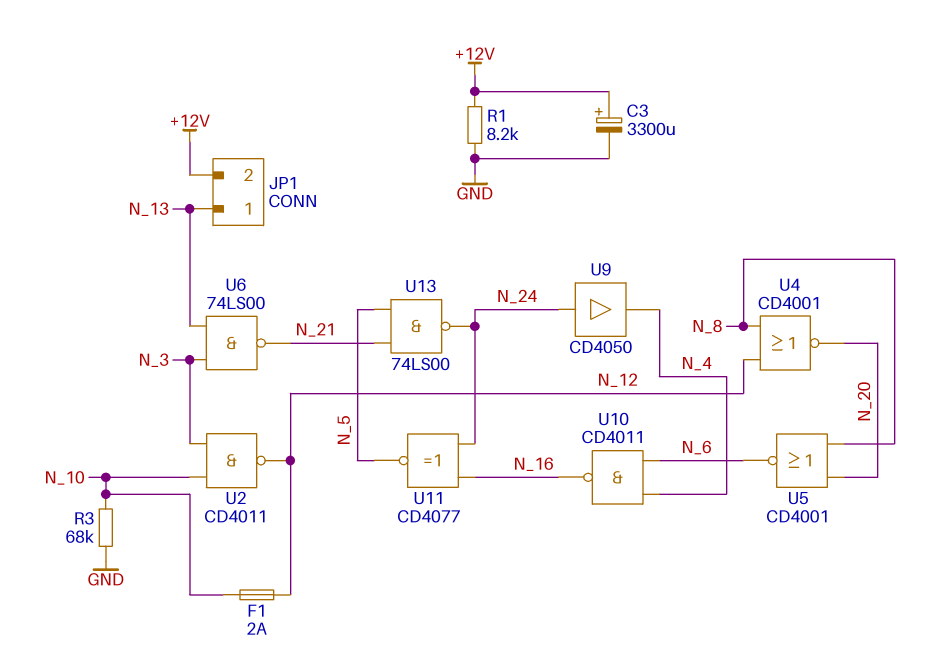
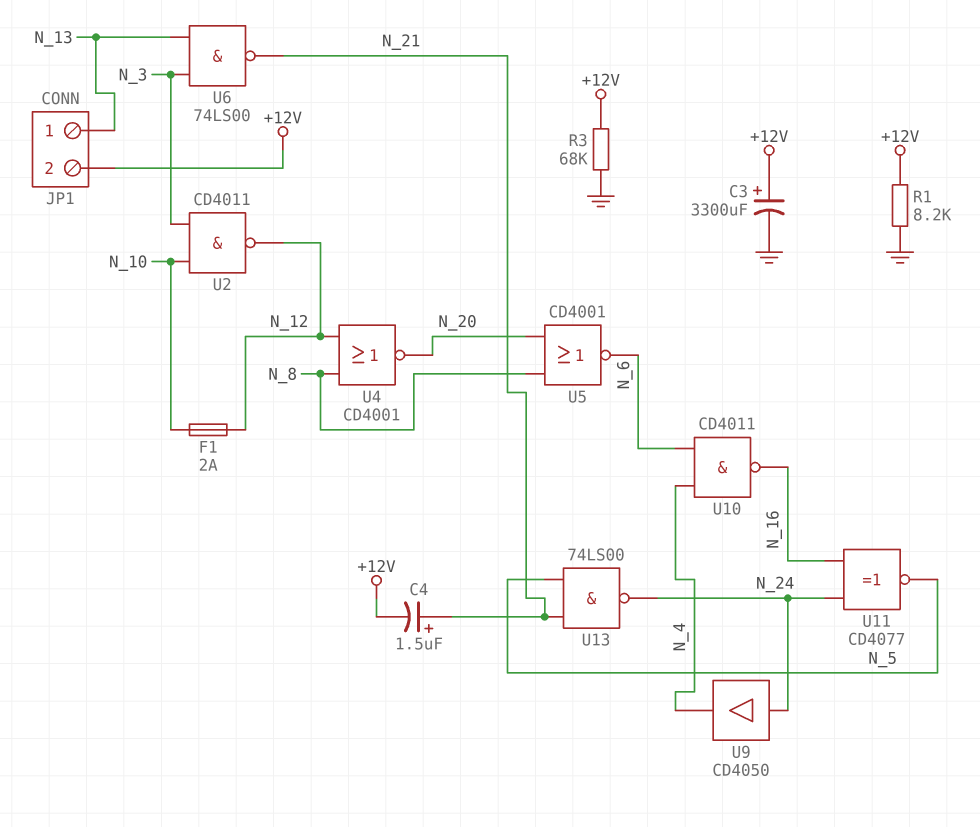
C4: none -> 1.5uF (plus N_21, minus +12V)
R3: 68k (GND, N_10) -> 68k (+12V, GND)

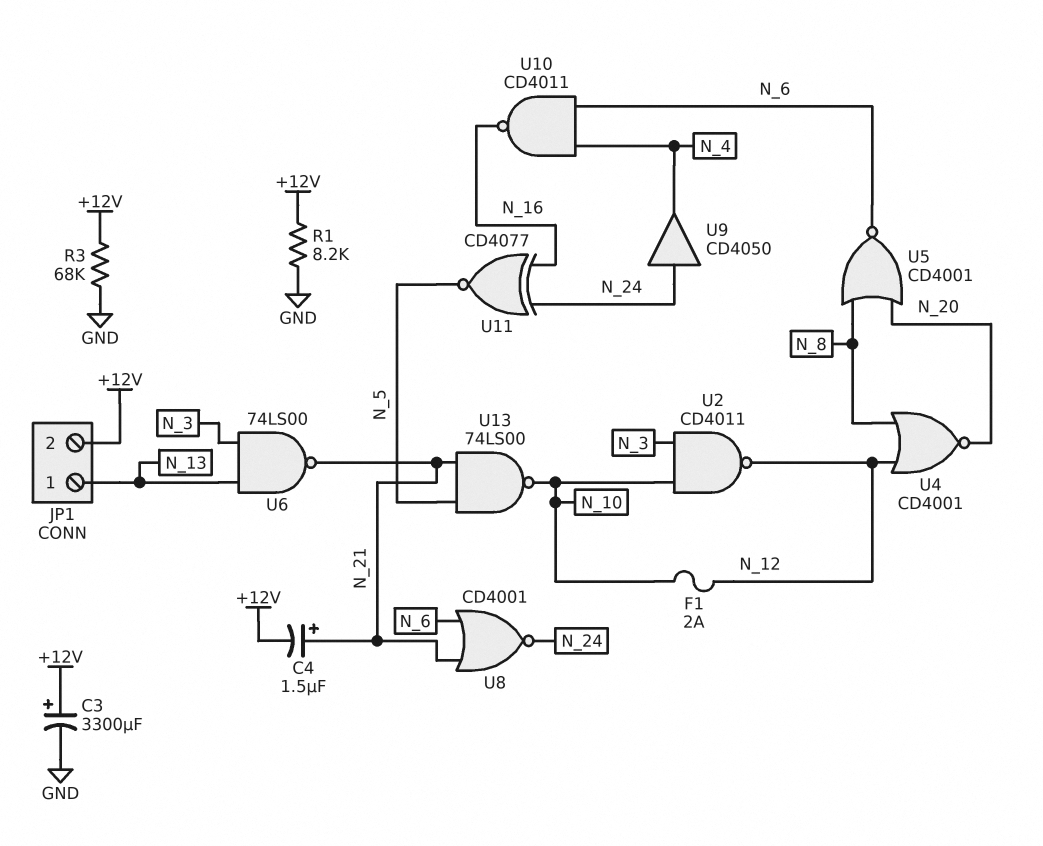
U8: none -> NOR CD4001 (in N_6, in N_21, out N_24)
U13: NAND 74LS00 (in N_5, in N_21, out N_24) -> NAND 74LS00 (in N_5, in N_21, out N_10)

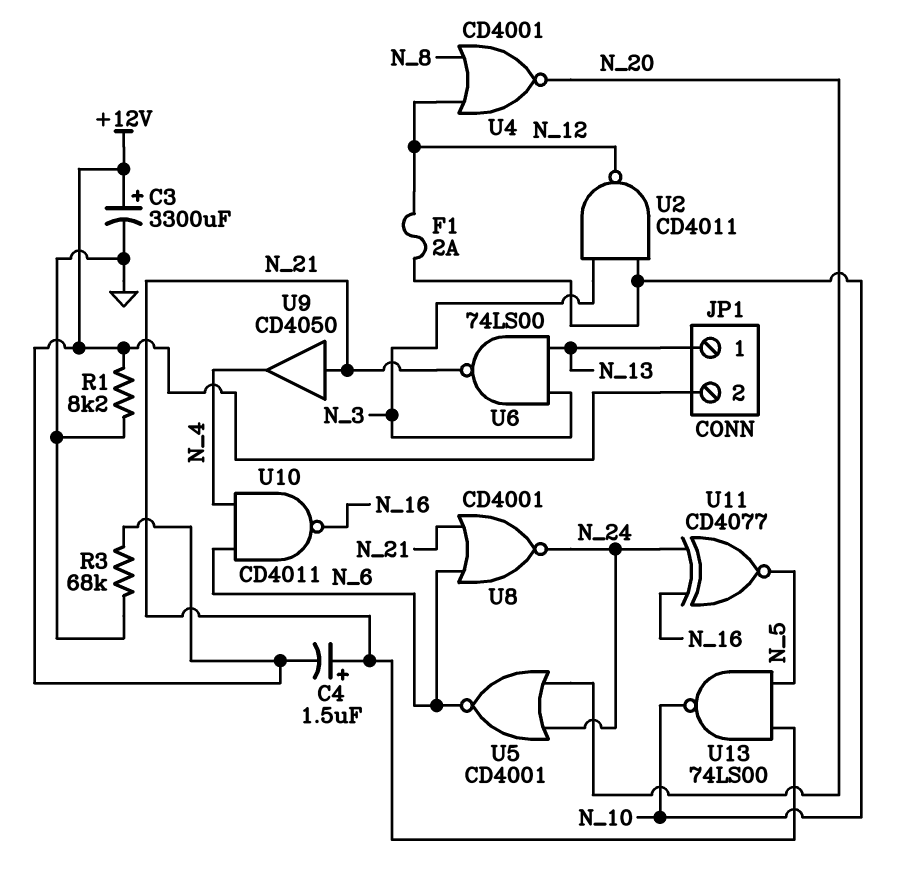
U5: NOR CD4001 (in N_8, in N_20, out N_6) -> NOR CD4001 (in N_20, in N_24, out N_6)
U9: buffer CD4050 (in N_24, out N_4) -> buffer CD4050 (in N_21, out N_4)

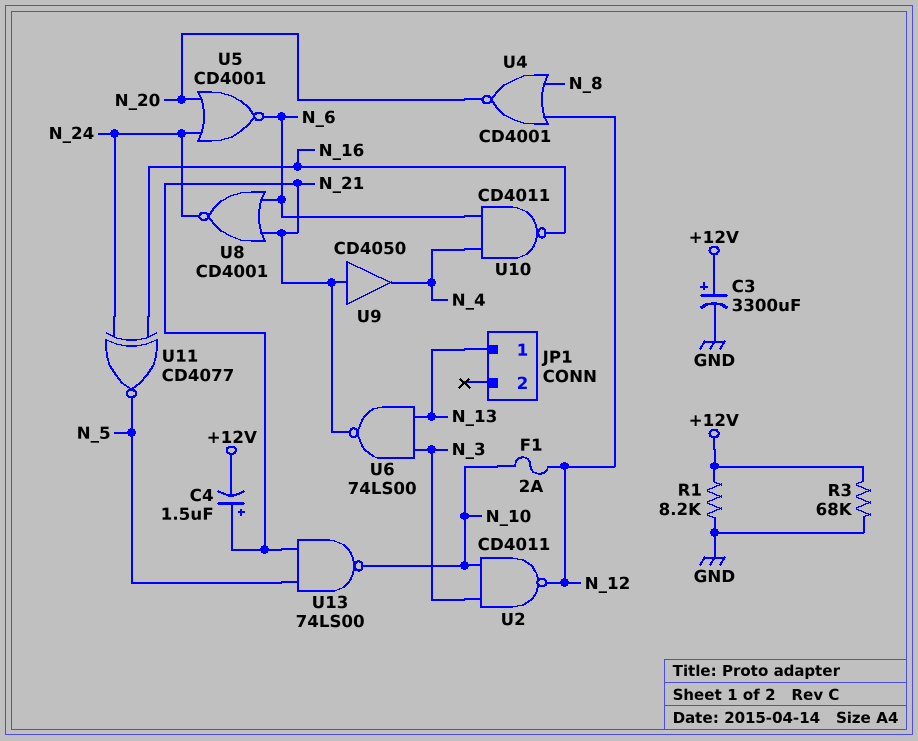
JP1 pin 2: +12V -> none

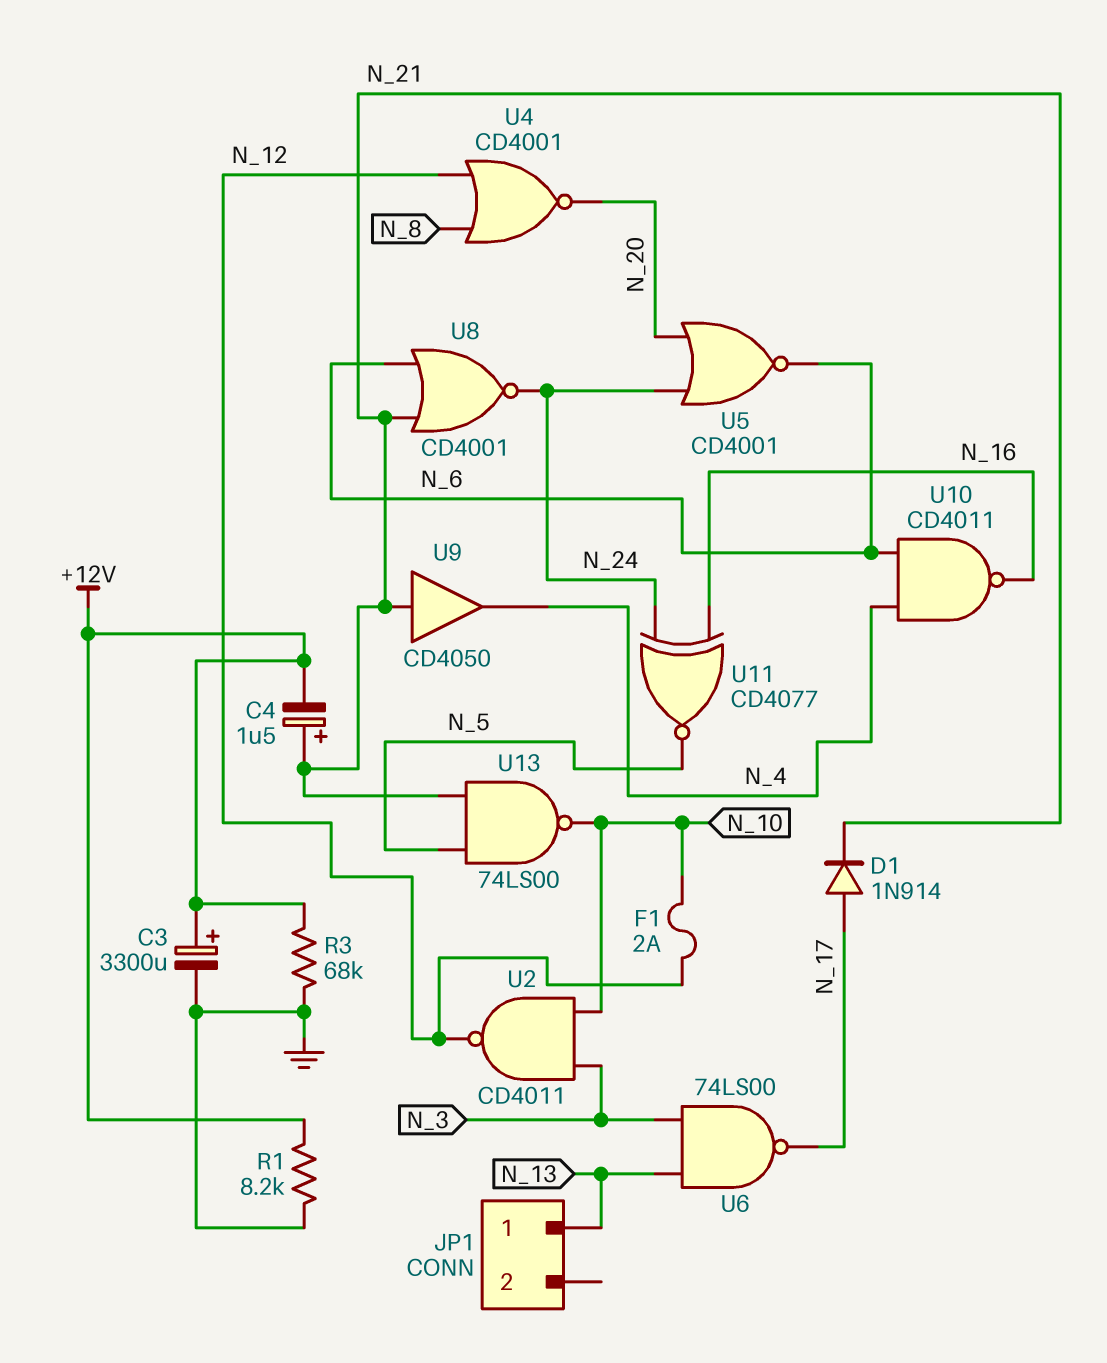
D1: none -> diode 1N914 (A N_17, K N_21)
U6: NAND 74LS00 (in N_3, in N_13, out N_21) -> NAND 74LS00 (in N_3, in N_13, out N_17)

